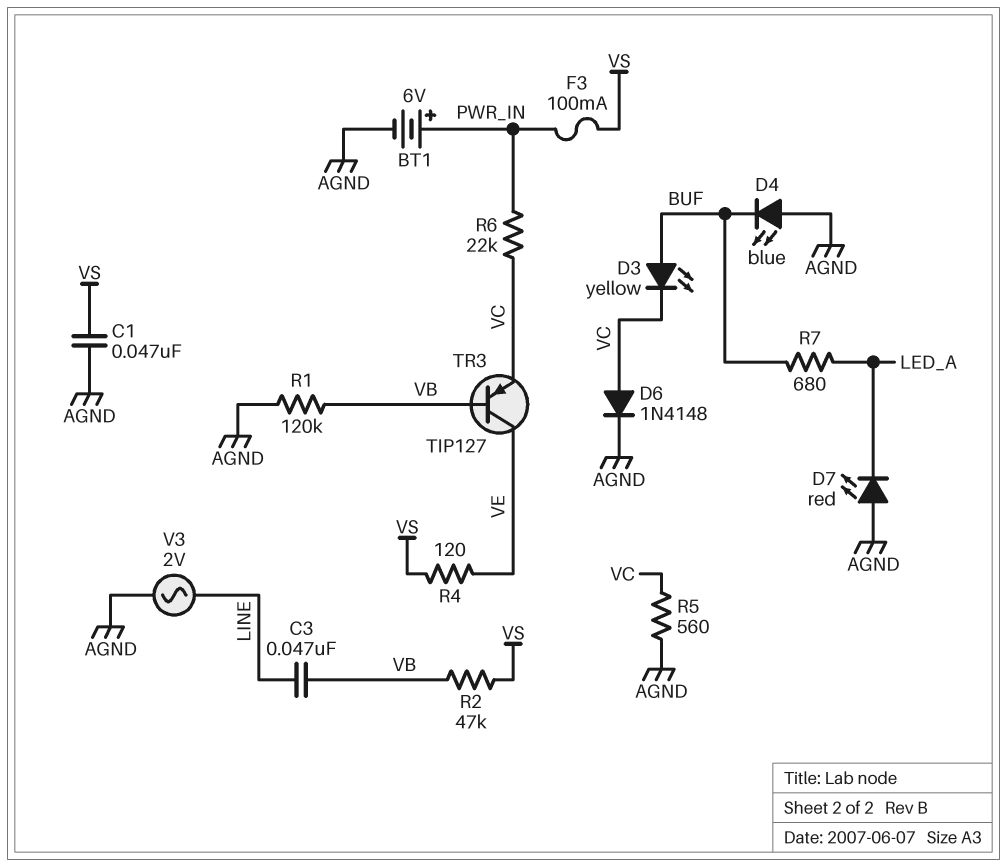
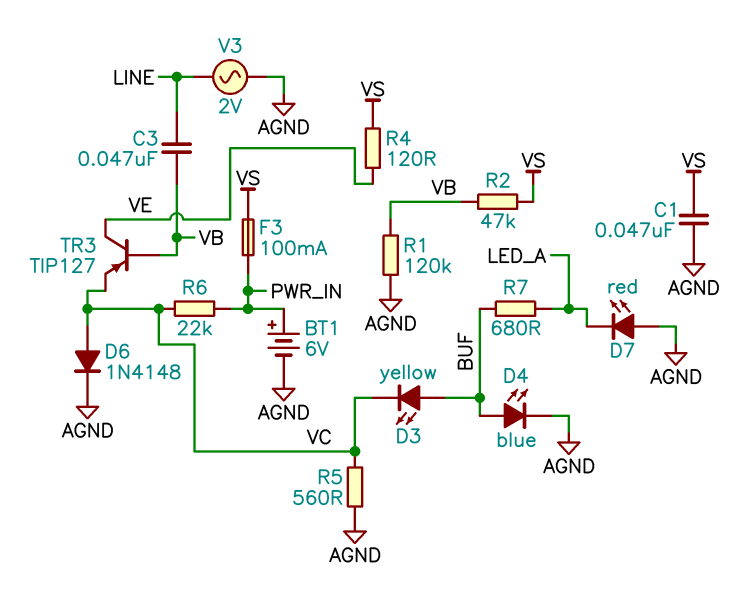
D4: LED blue (A AGND, K BUF) -> LED blue (A BUF, K AGND)

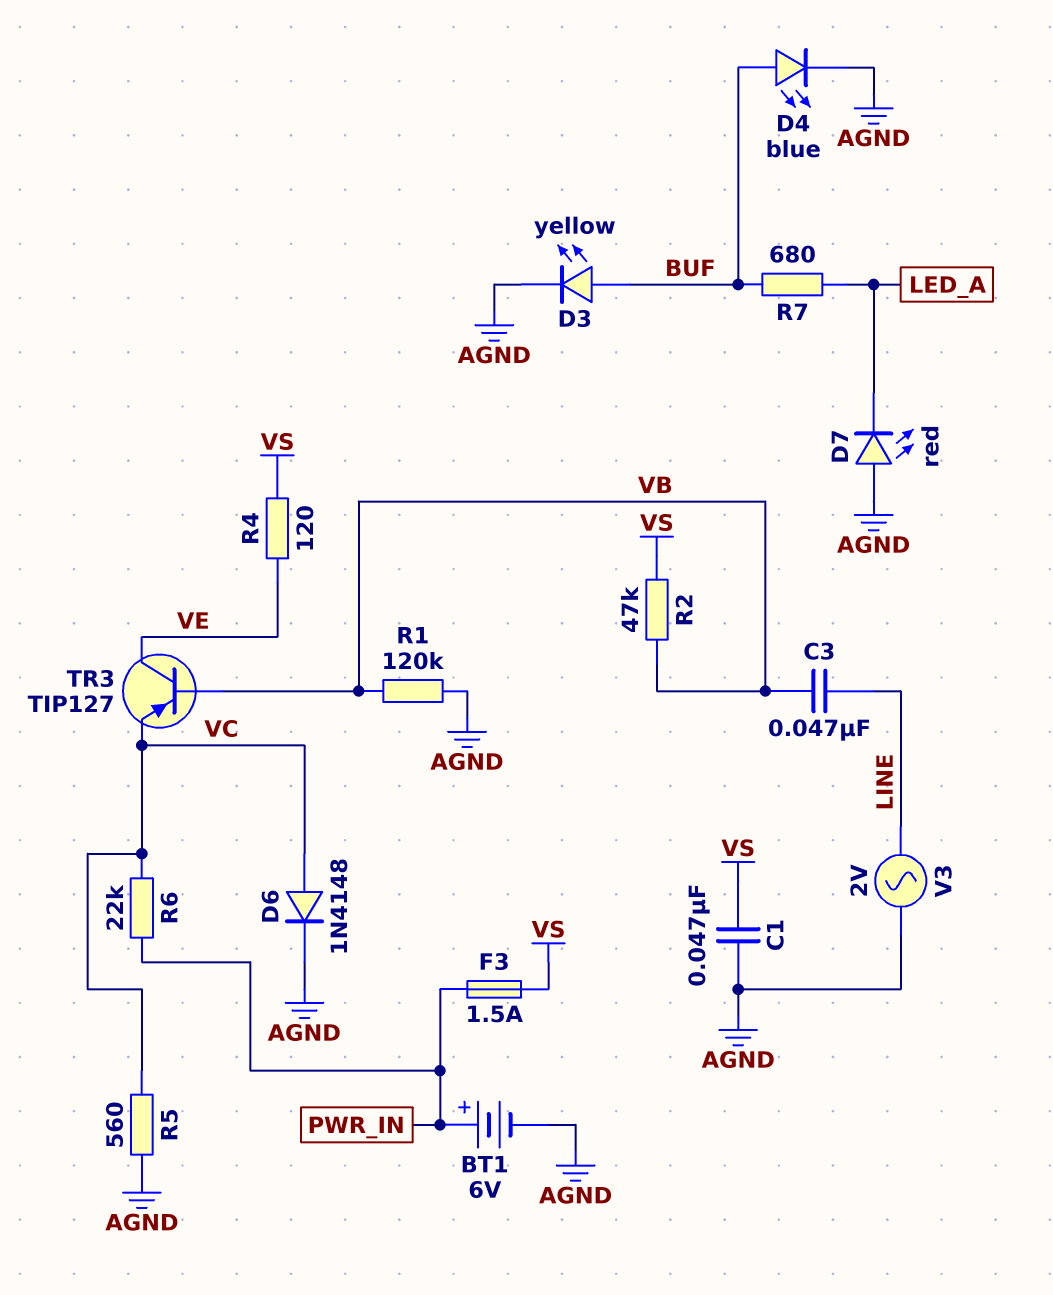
D3: LED yellow (A BUF, K VC) -> LED yellow (A BUF, K AGND)
F3: 100mA (PWR_IN, VS) -> 1.5A (PWR_IN, VS)

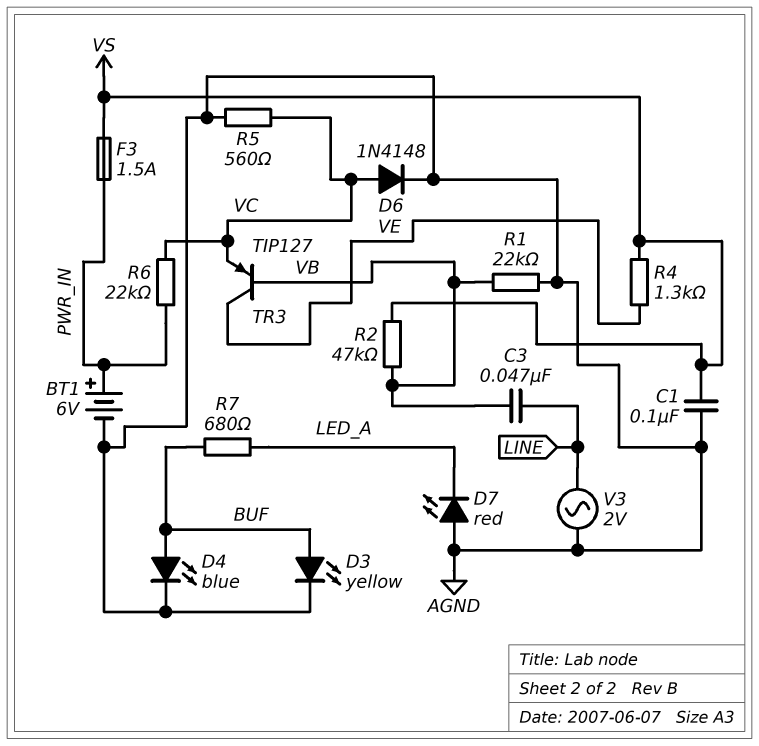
C1: 47nF (AGND, VS) -> 100nF (AGND, VS)
R1: 120k (AGND, VB) -> 22k (AGND, VB)
R4: 120 (VE, VS) -> 1.3k (VE, VS)

